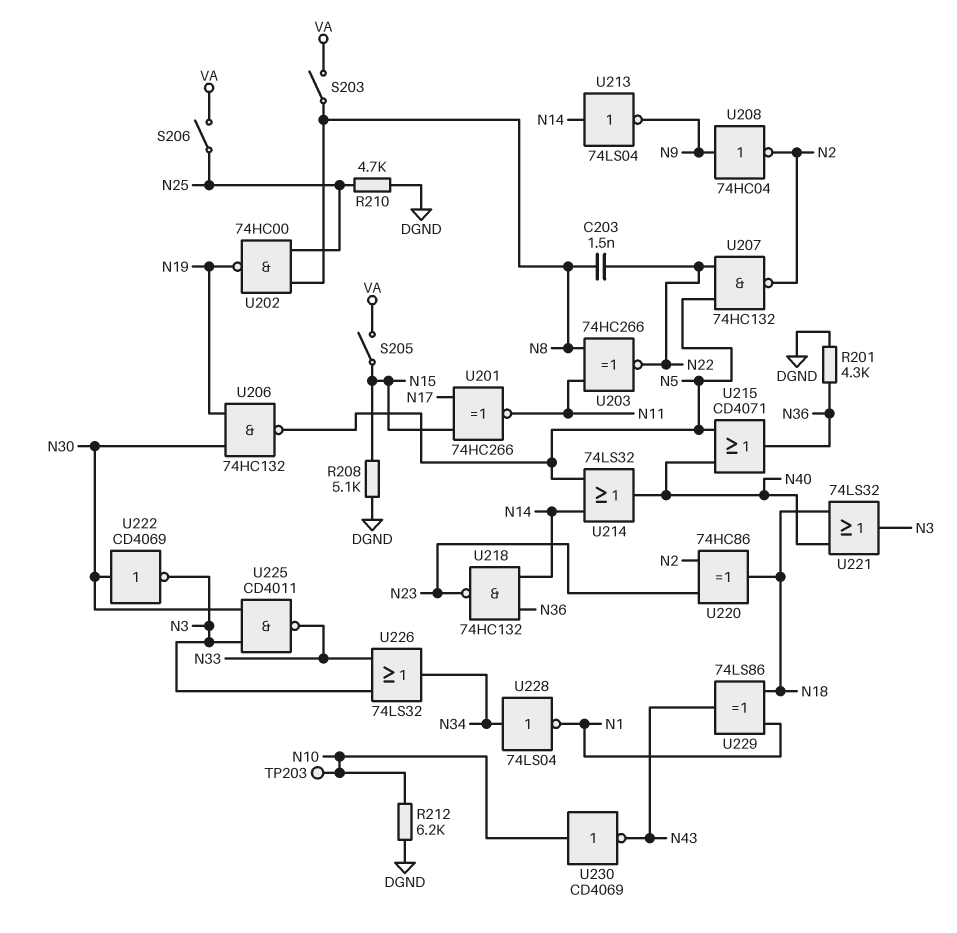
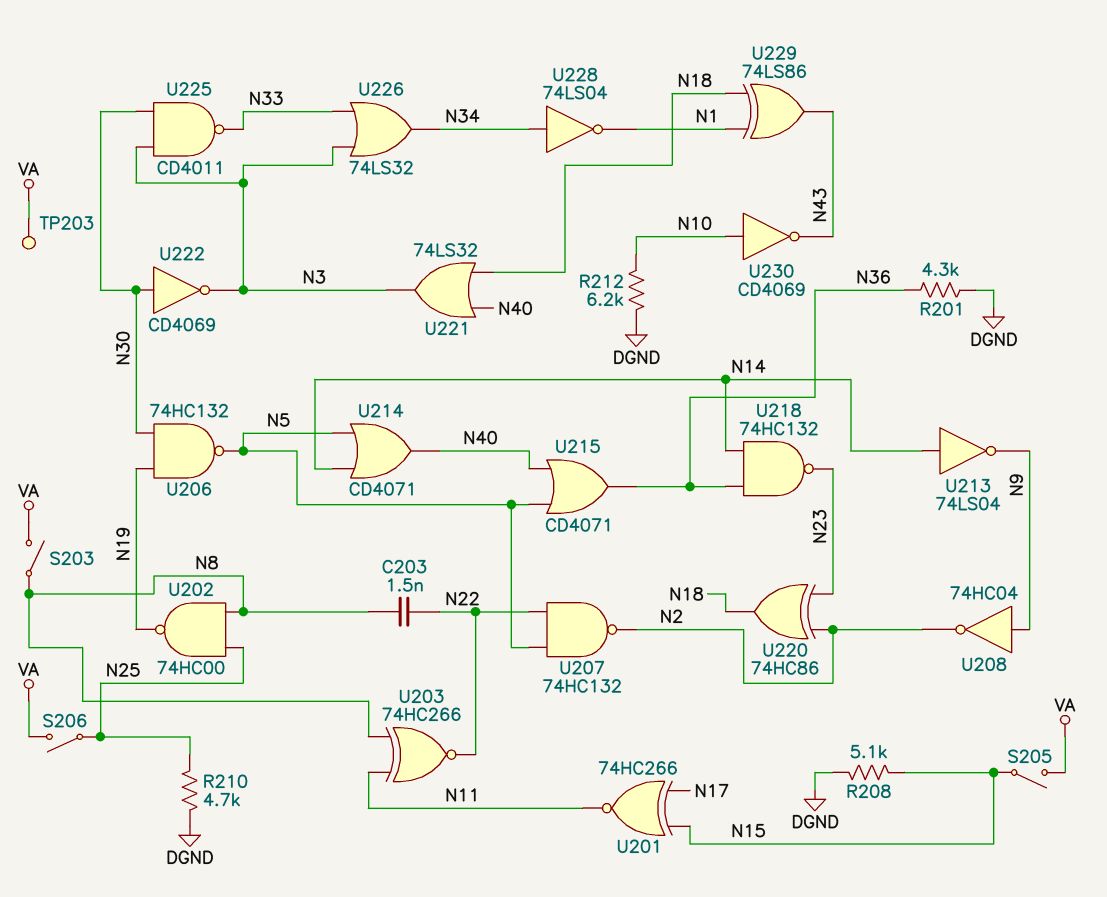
TP203: test point (N10) -> test point (VA)
U214: OR 74LS32 (in N5, in N14, out N40) -> OR CD4071 (in N5, in N14, out N40)

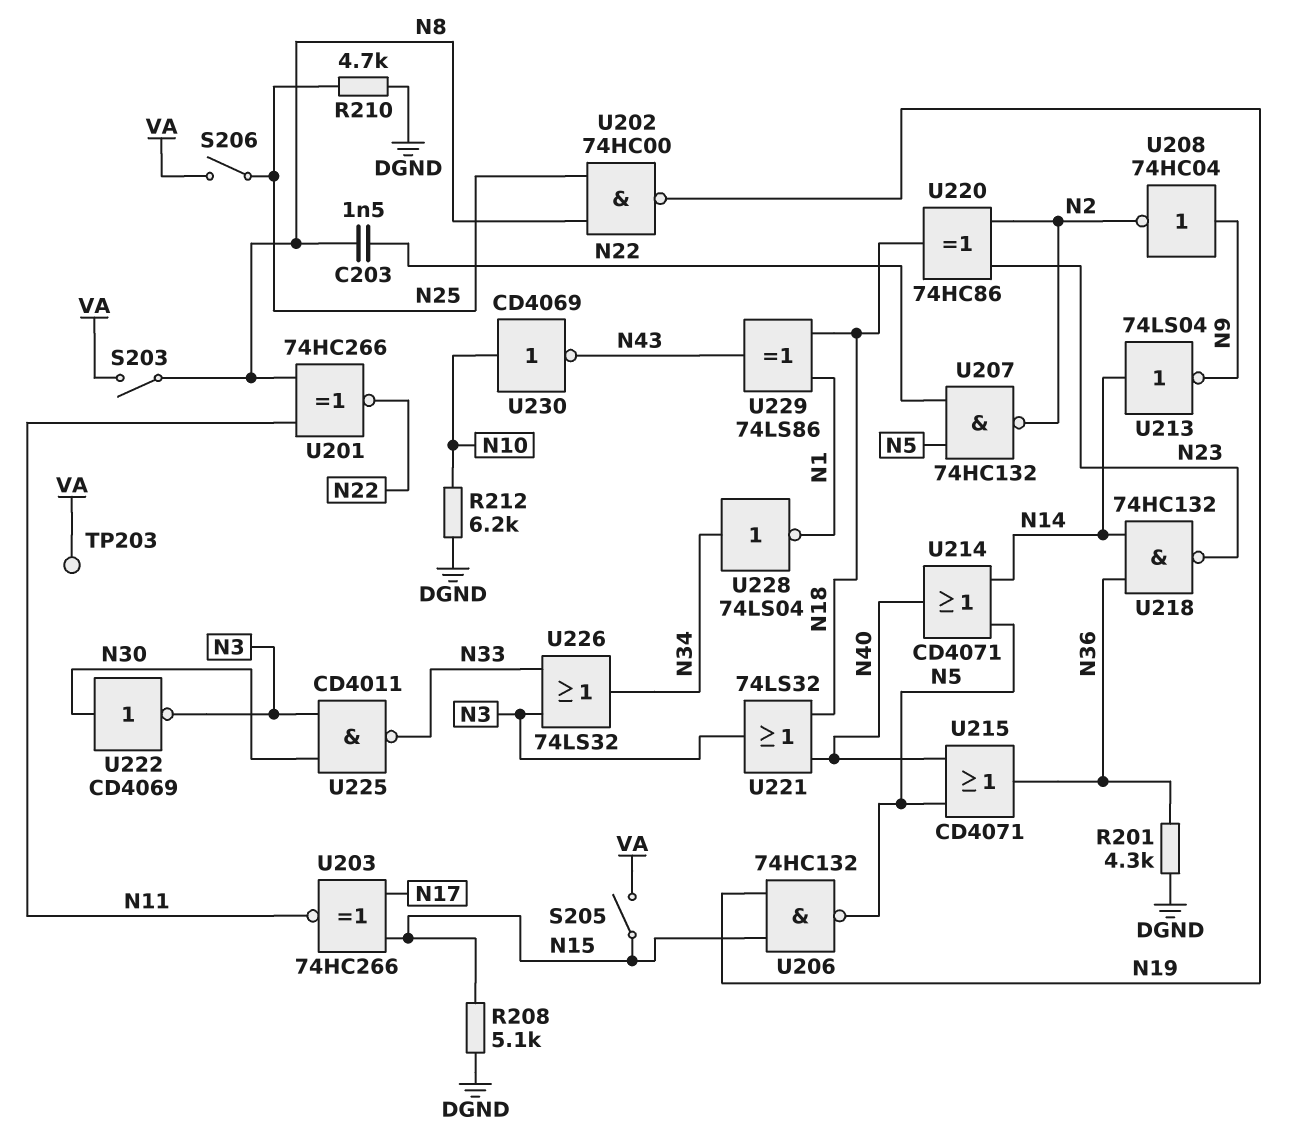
U201: XNOR 74HC266 (in N15, in N17, out N11) -> XNOR 74HC266 (in N8, in N11, out N22)
U203: XNOR 74HC266 (in N8, in N11, out N22) -> XNOR 74HC266 (in N15, in N17, out N11)
U206: NAND 74HC132 (in N19, in N30, out N5) -> NAND 74HC132 (in N15, in N19, out N5)

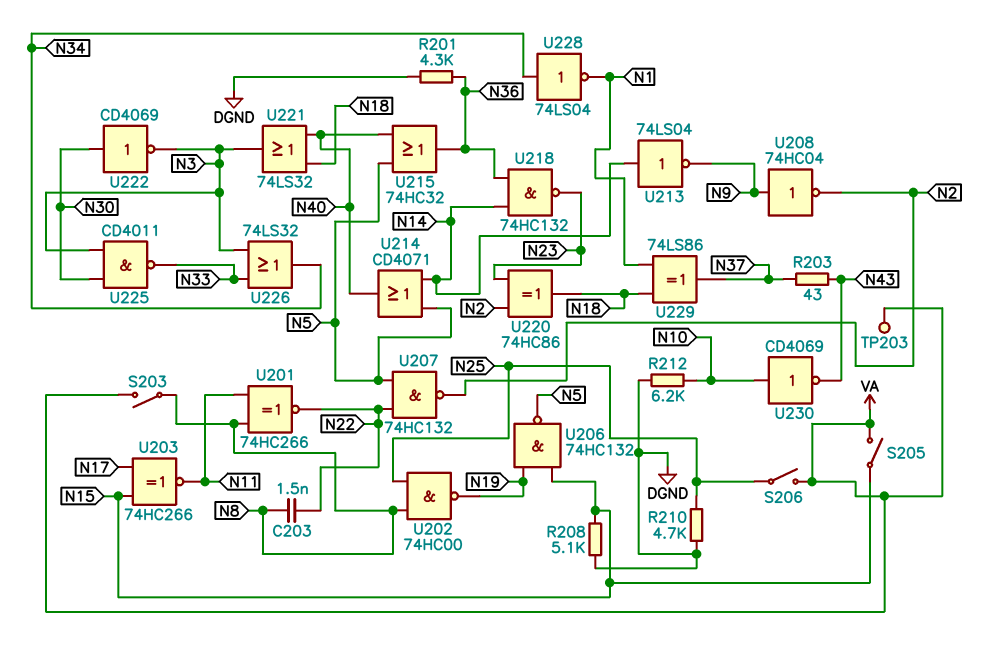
R203: none -> 43 (N37, N43)
U215: OR CD4071 (in N5, in N40, out N36) -> OR 74HC32 (in N5, in N40, out N36)
U229: XOR 74LS86 (in N1, in N18, out N43) -> XOR 74LS86 (in N1, in N18, out N37)

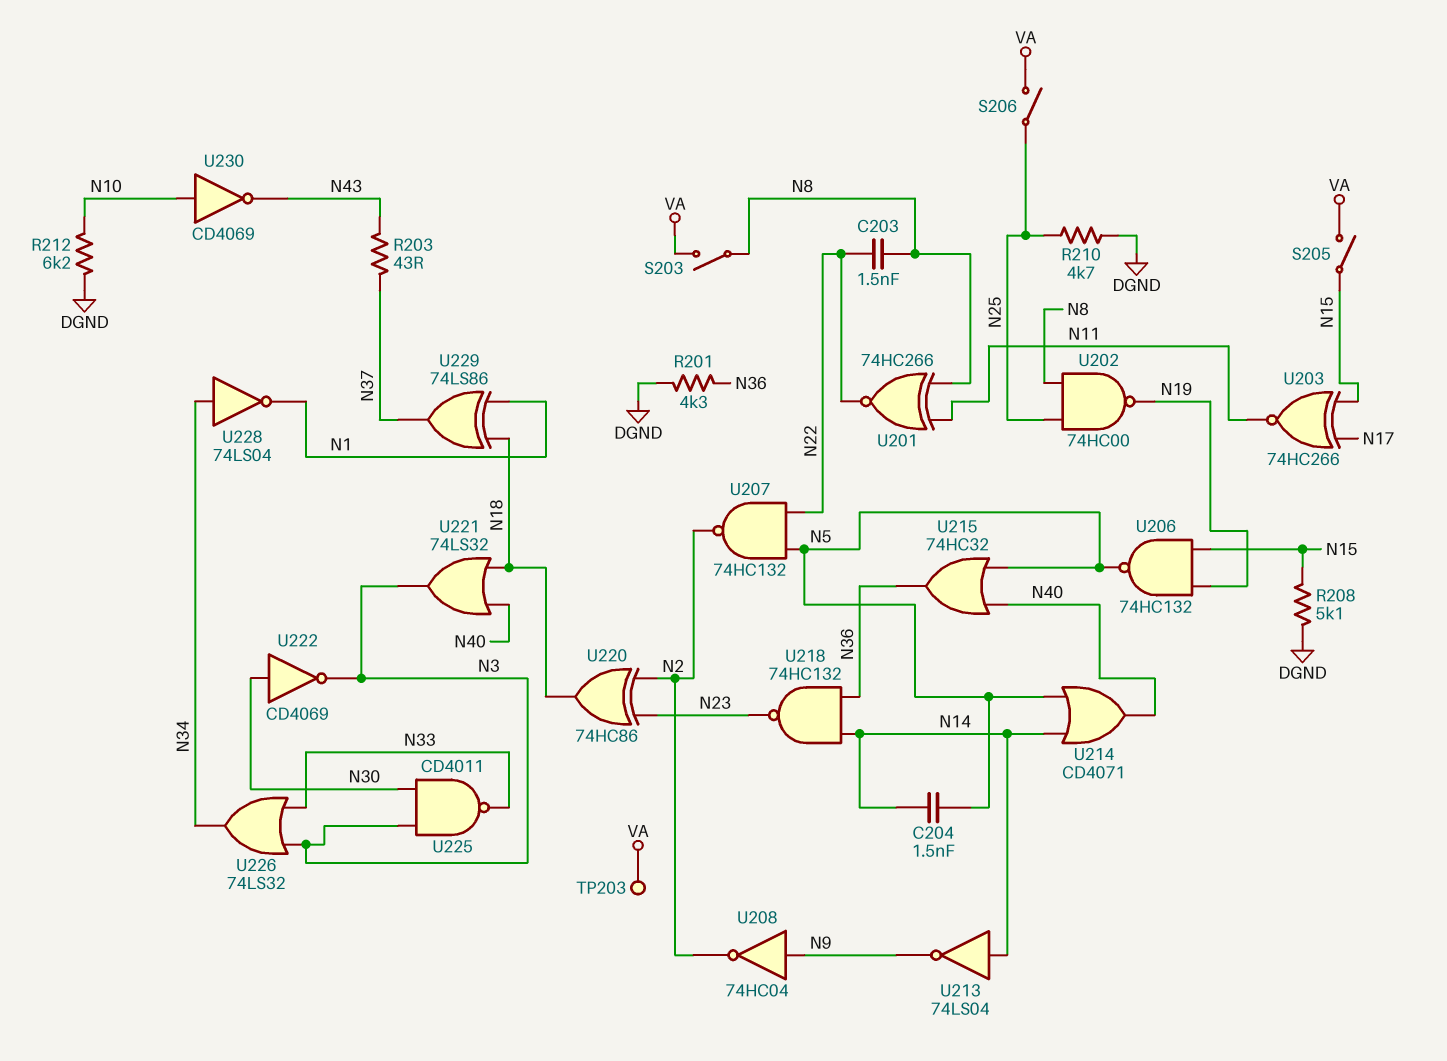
C204: none -> 1.5nF (N5, N14)

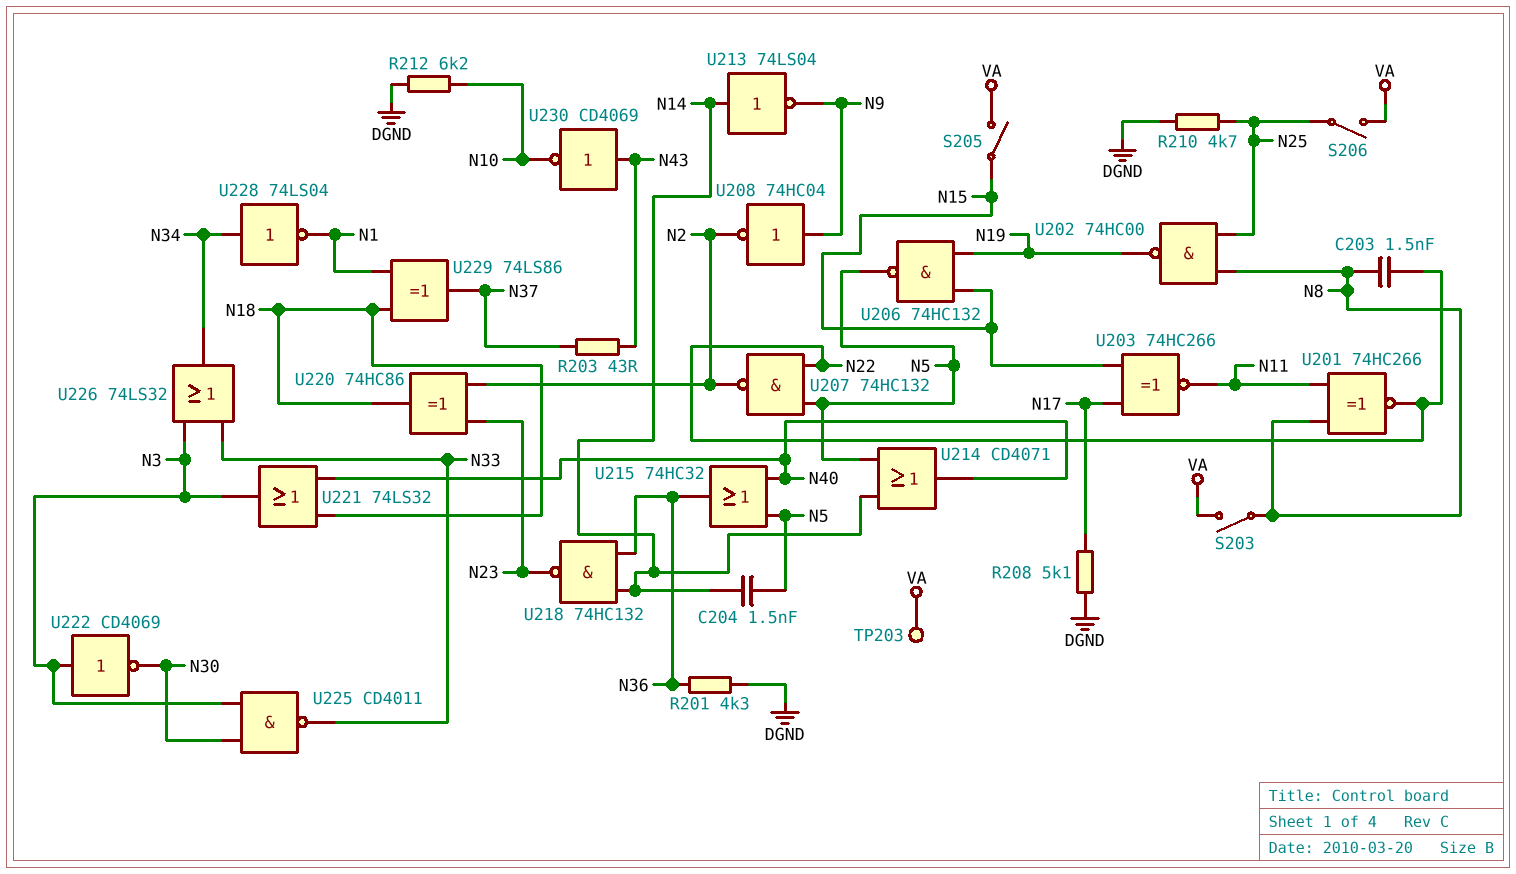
R208: 5.1k (DGND, N15) -> 5.1k (DGND, N17)
U222: NOT CD4069 (in N30, out N3) -> NOT CD4069 (in N3, out N30)
U230: NOT CD4069 (in N10, out N43) -> NOT CD4069 (in N43, out N10)

